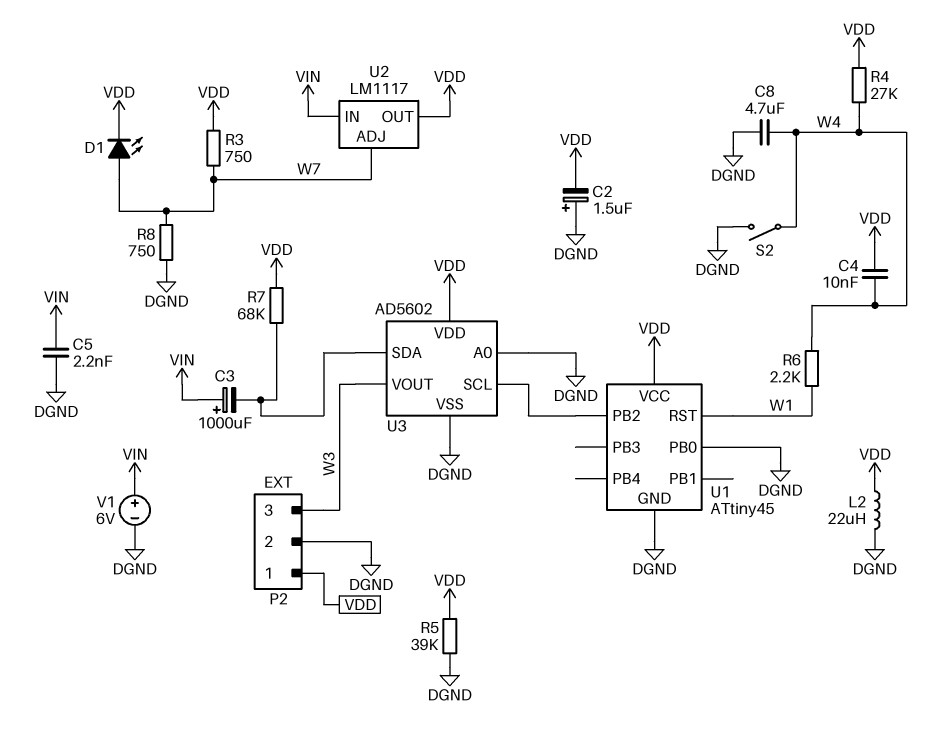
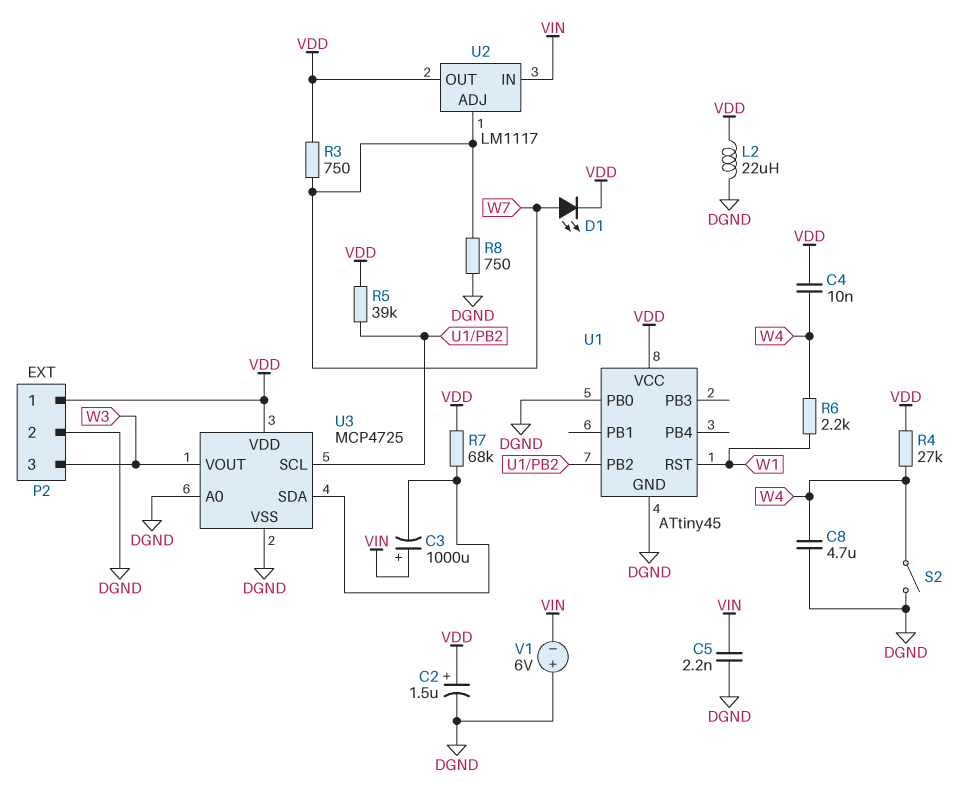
C2: 1.5uF (plus DGND, minus VDD) -> 1.5uF (plus VDD, minus DGND)
R5: 39k (DGND, VDD) -> 39k (U1/PB2, VDD)
U3: AD5602 -> MCP4725
V1: 6V (plus VIN, minus DGND) -> 6V (plus DGND, minus VIN)

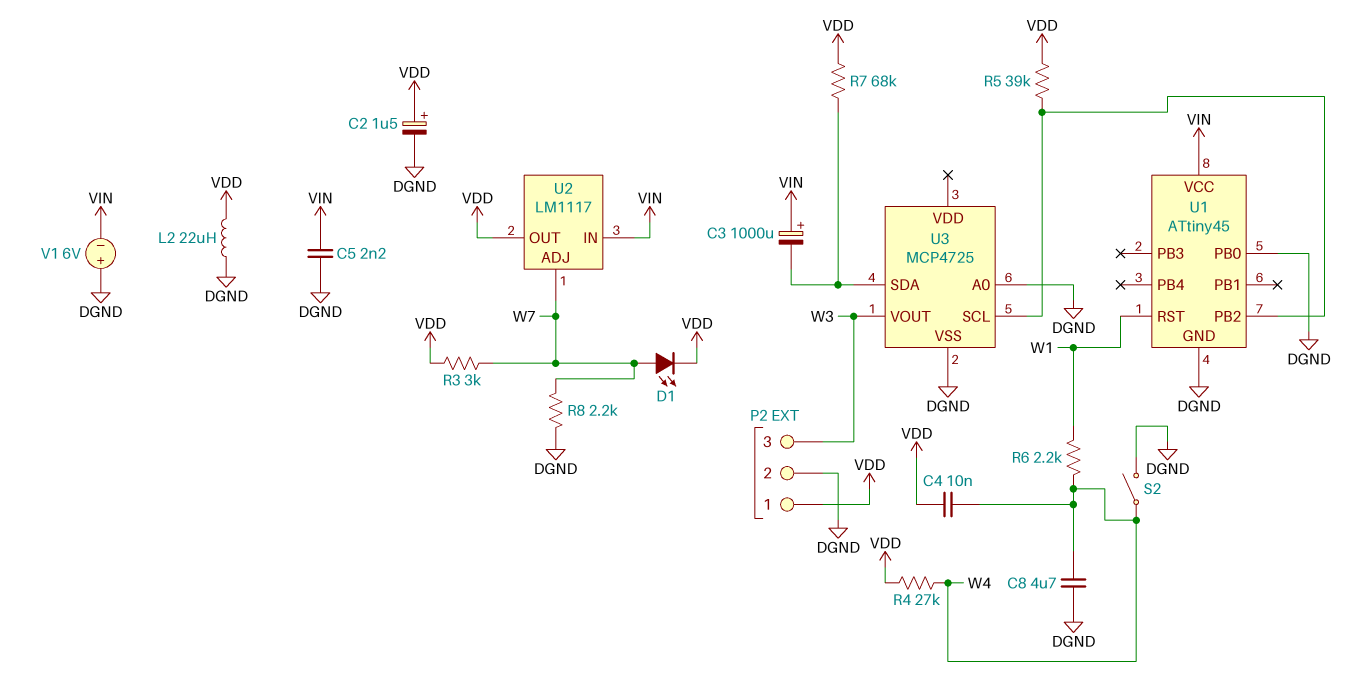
R3: 750 (VDD, W7) -> 3k (VDD, W7)
R8: 750 (DGND, W7) -> 2.2k (DGND, W7)
U1 pin VCC: VDD -> VIN
U3 pin VDD: VDD -> none

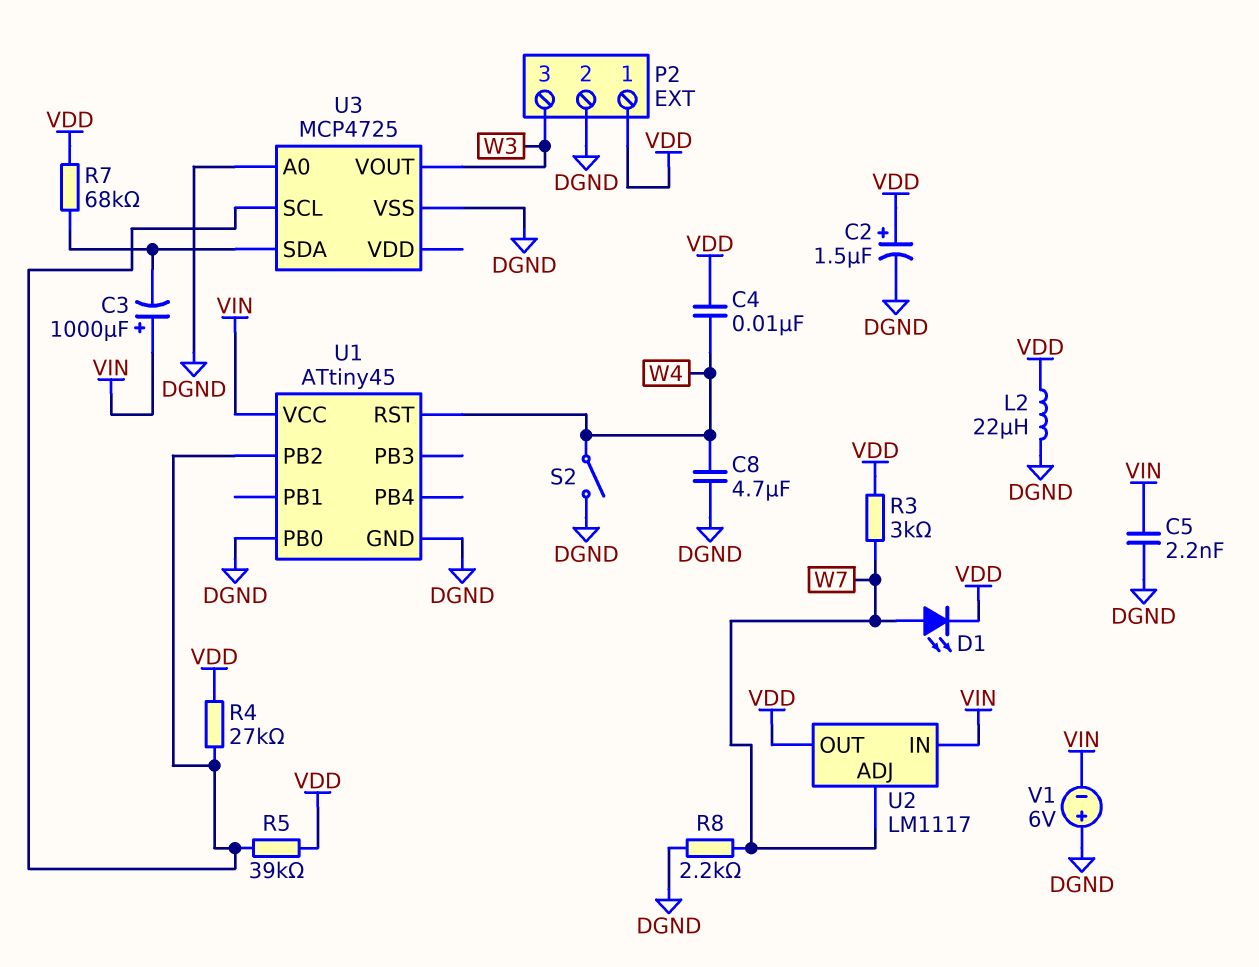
R4: 27k (VDD, W4) -> 27k (U1/PB2, VDD)
R6: 2.2k (W1, W4) -> none
U1 pin RST: W1 -> W4

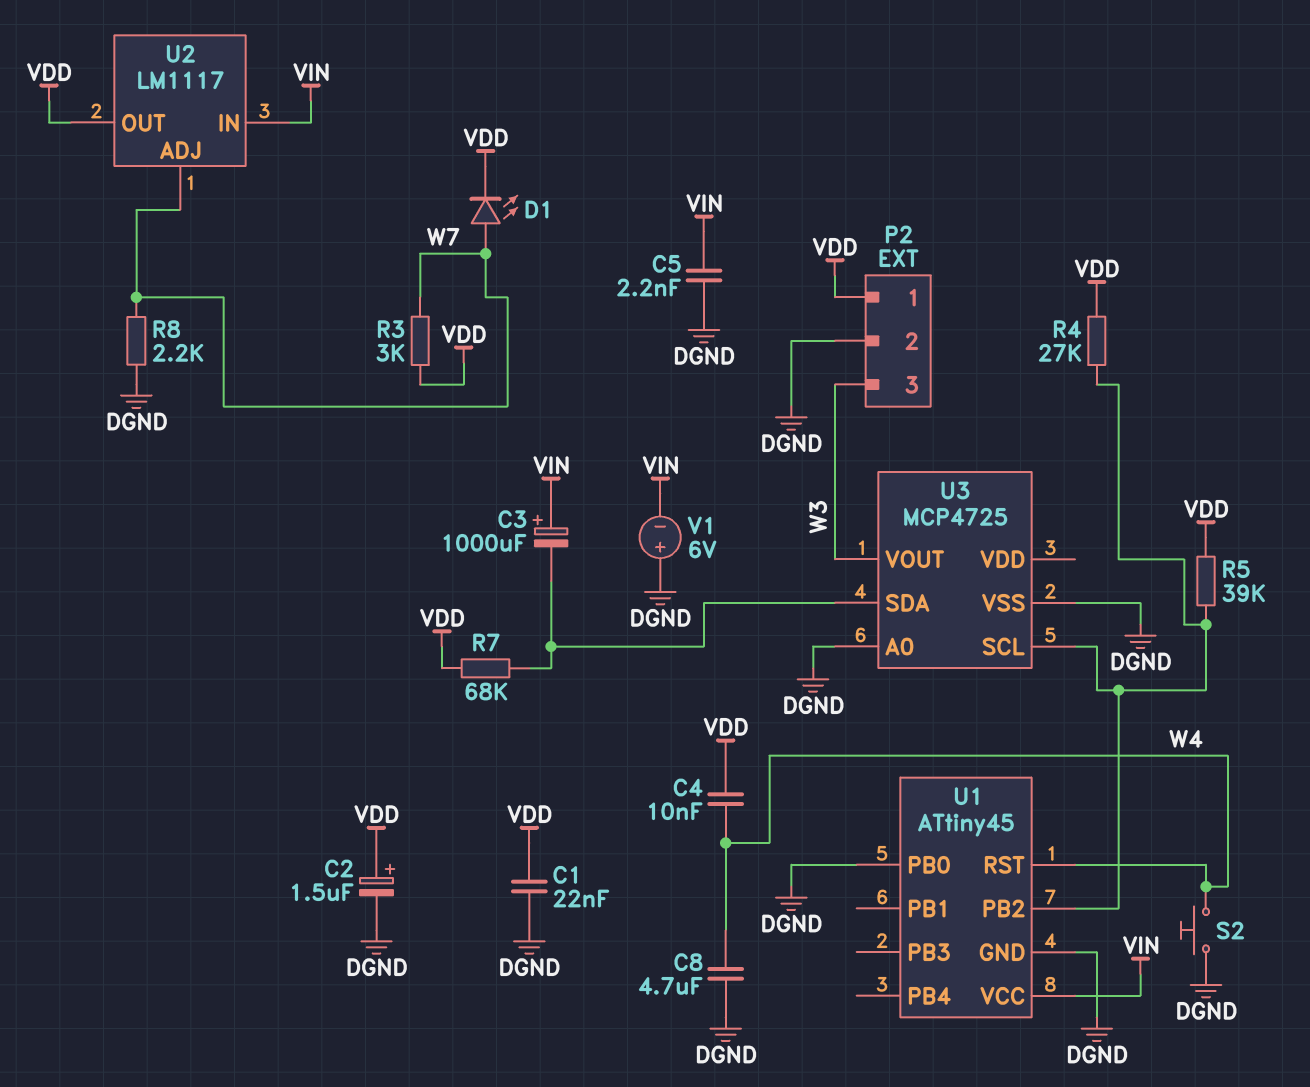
C1: none -> 22nF (DGND, VDD)
L2: 22uH (DGND, VDD) -> none
S2: switch (DGND, W4) -> button (DGND, W4)

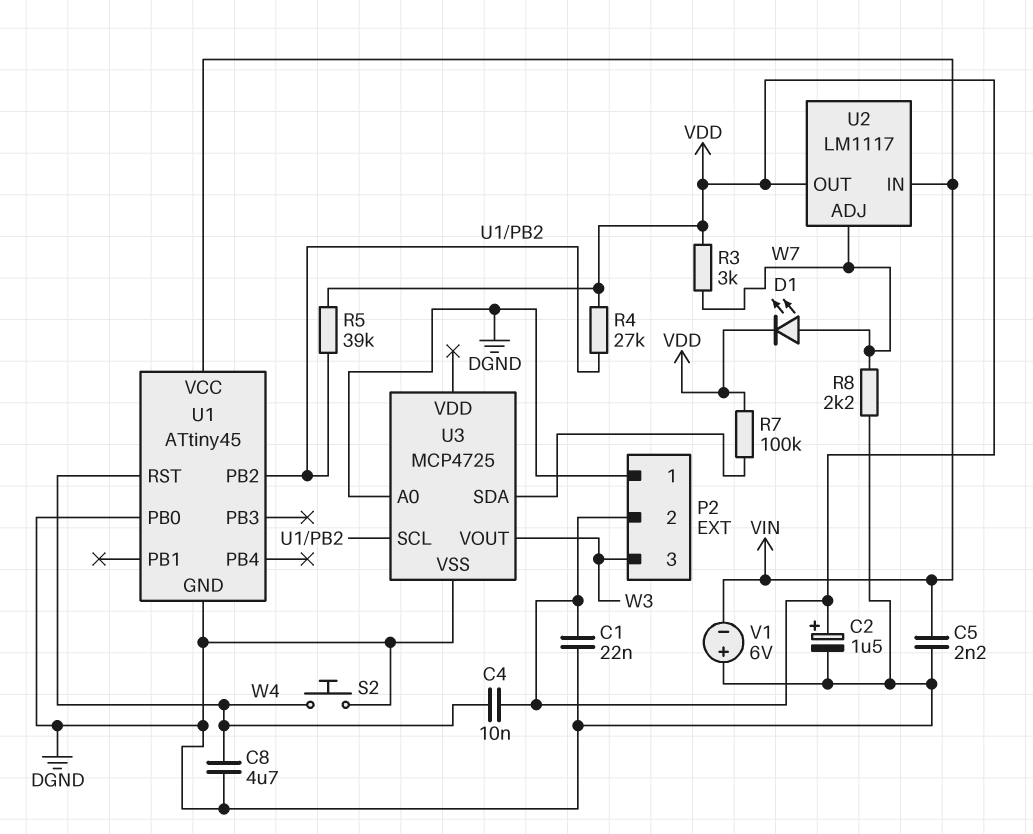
C3: 1000uF (plus VIN, minus U3/SDA) -> none
P2 pin 1: VDD -> DGND
P2 pin 2: DGND -> VDD
R7: 68k (U3/SDA, VDD) -> 100k (U3/SDA, VDD)

